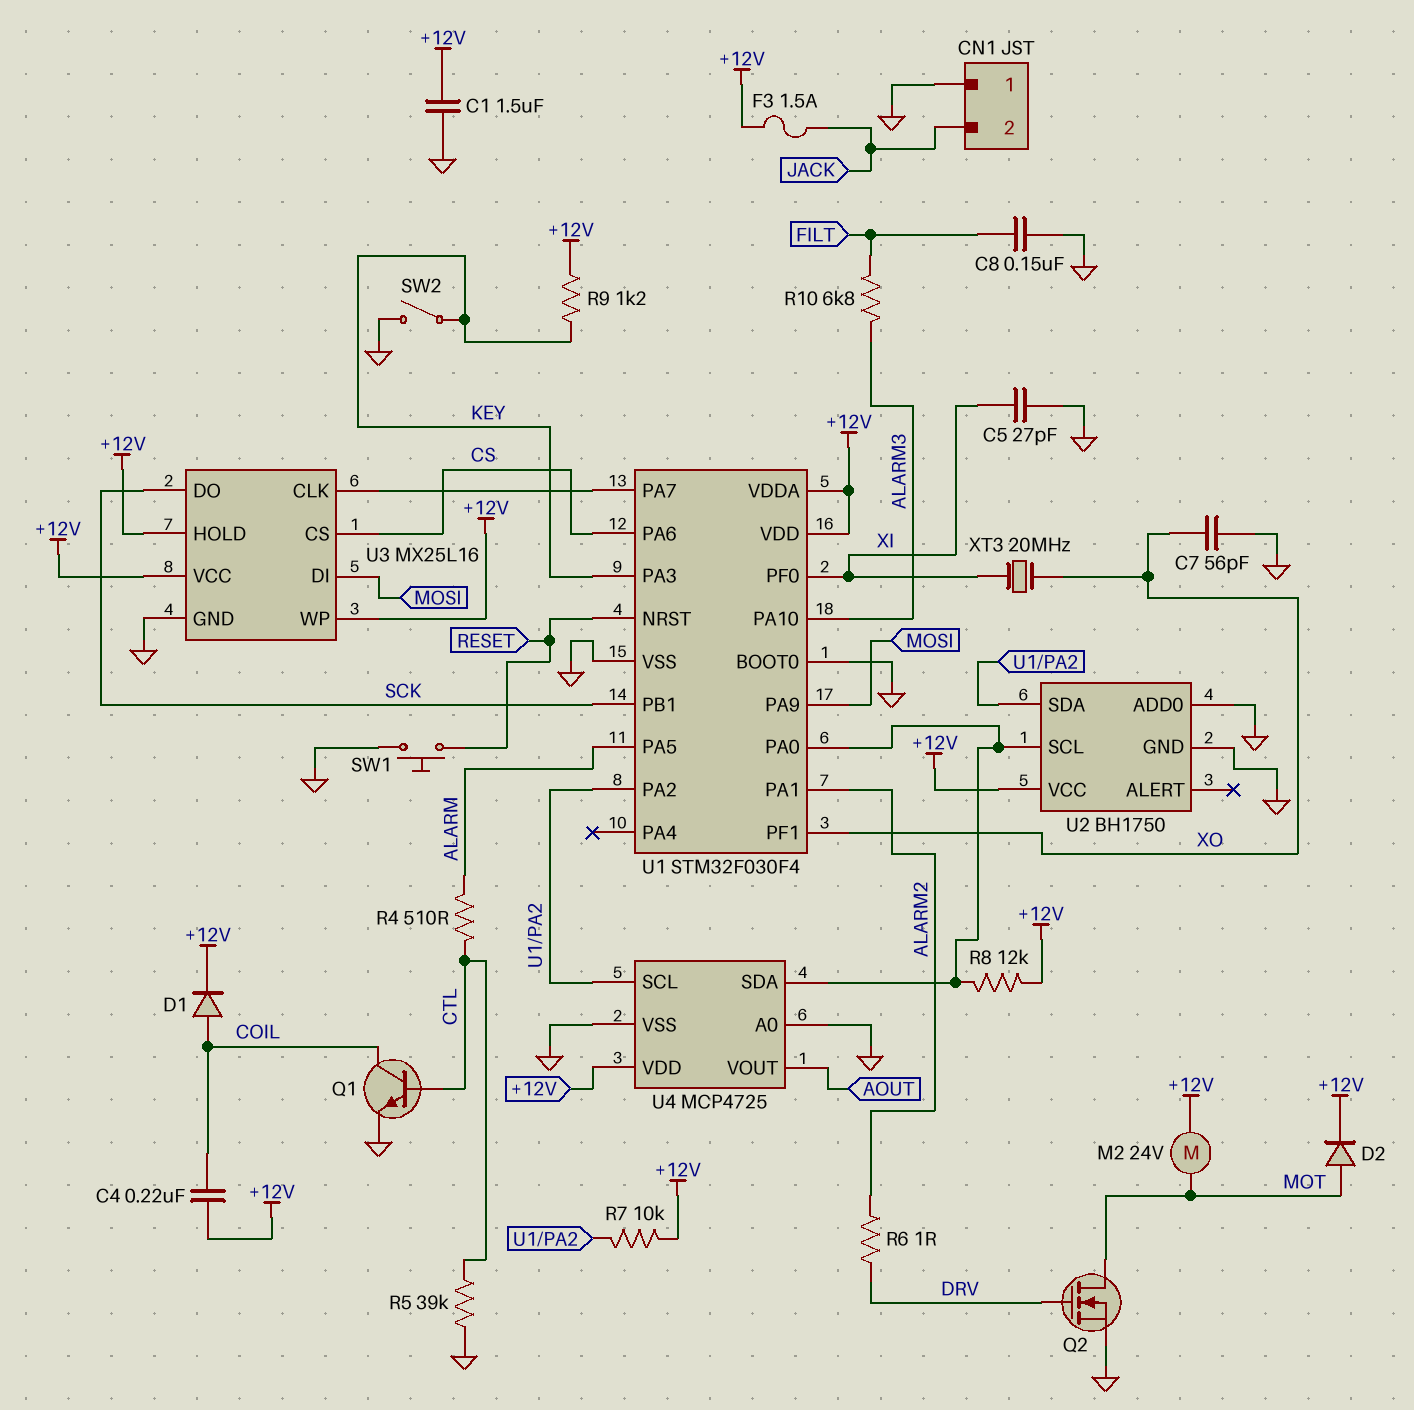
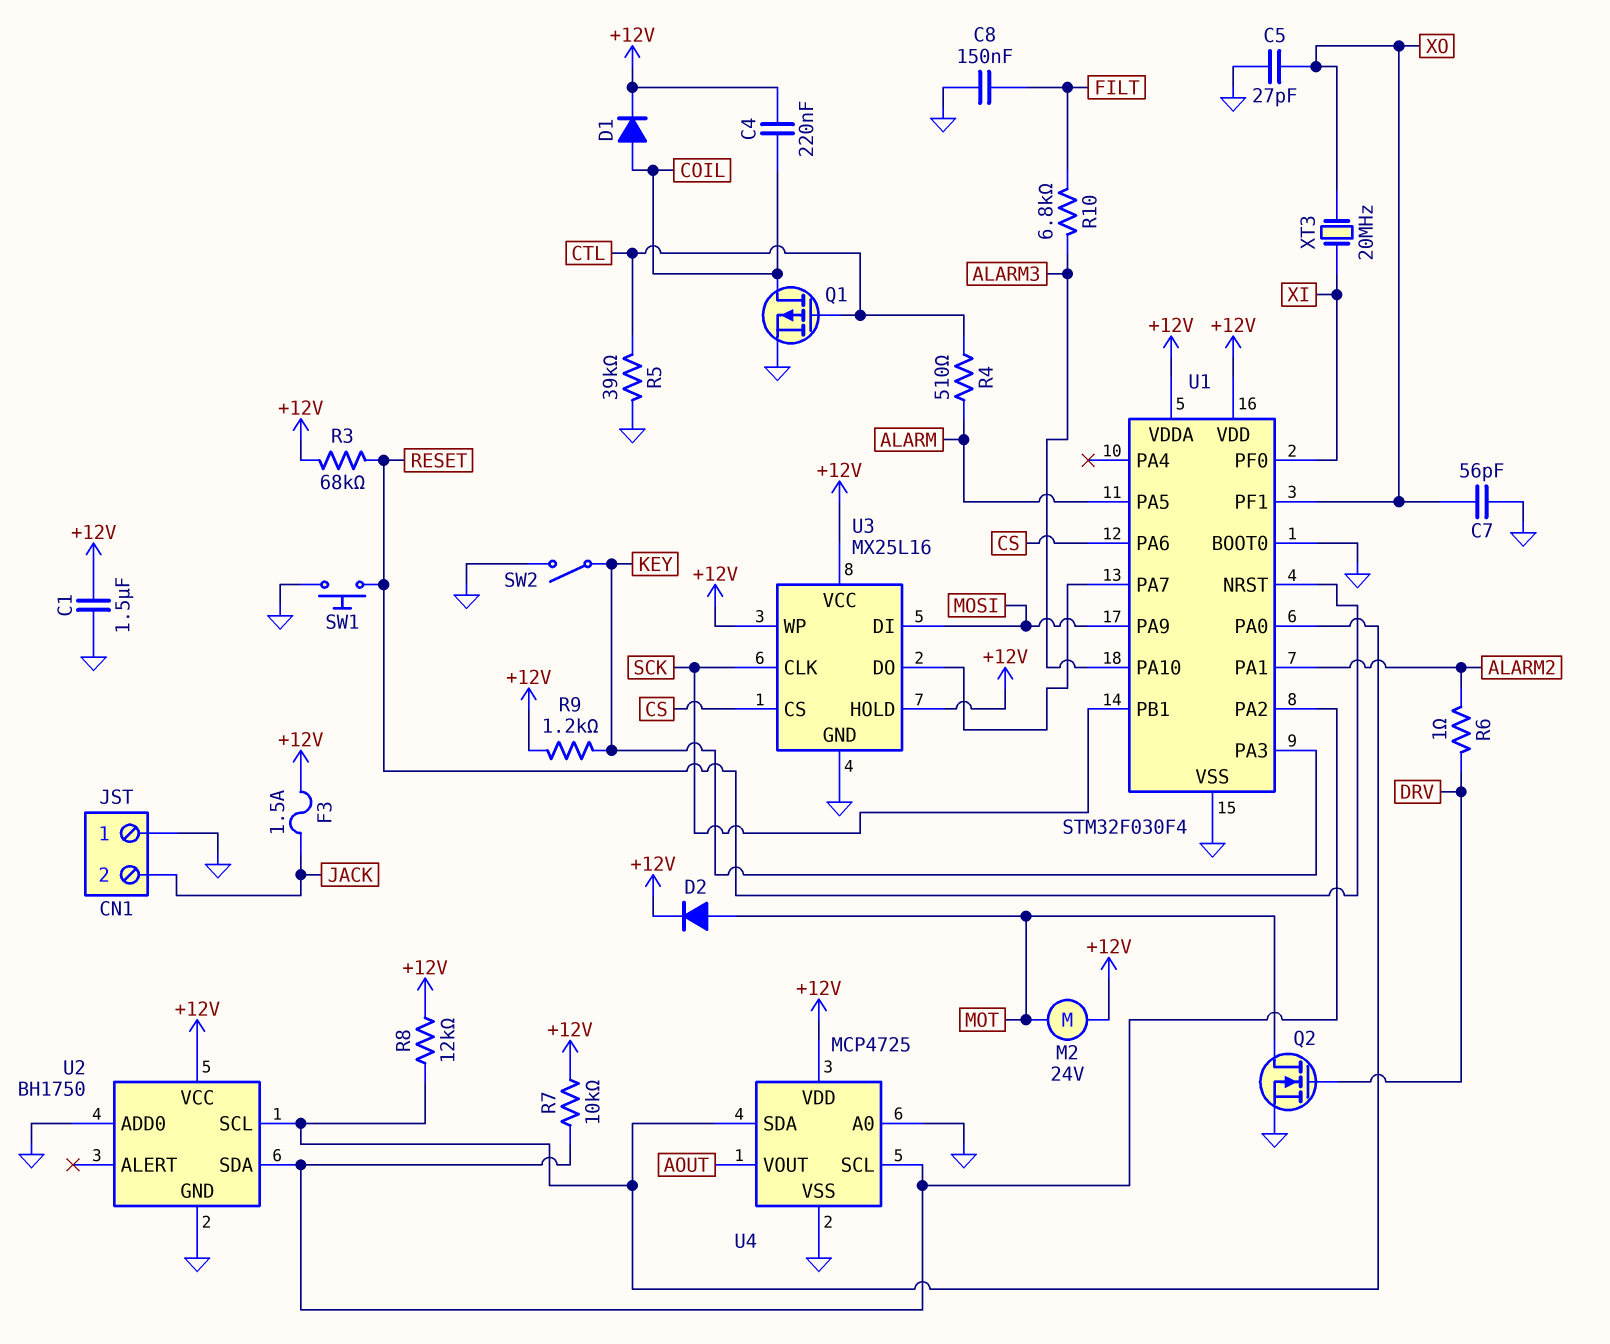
C5: 27pF (GND, XI) -> 27pF (GND, XO)
Q1: NPN (B CTL, C COIL, E GND) -> PMOS (G CTL, D COIL, S GND)
R3: none -> 68k (+12V, RESET)
U3 pin CLK: U1/PA7 -> SCK
U3 pin DO: SCK -> U1/PA7

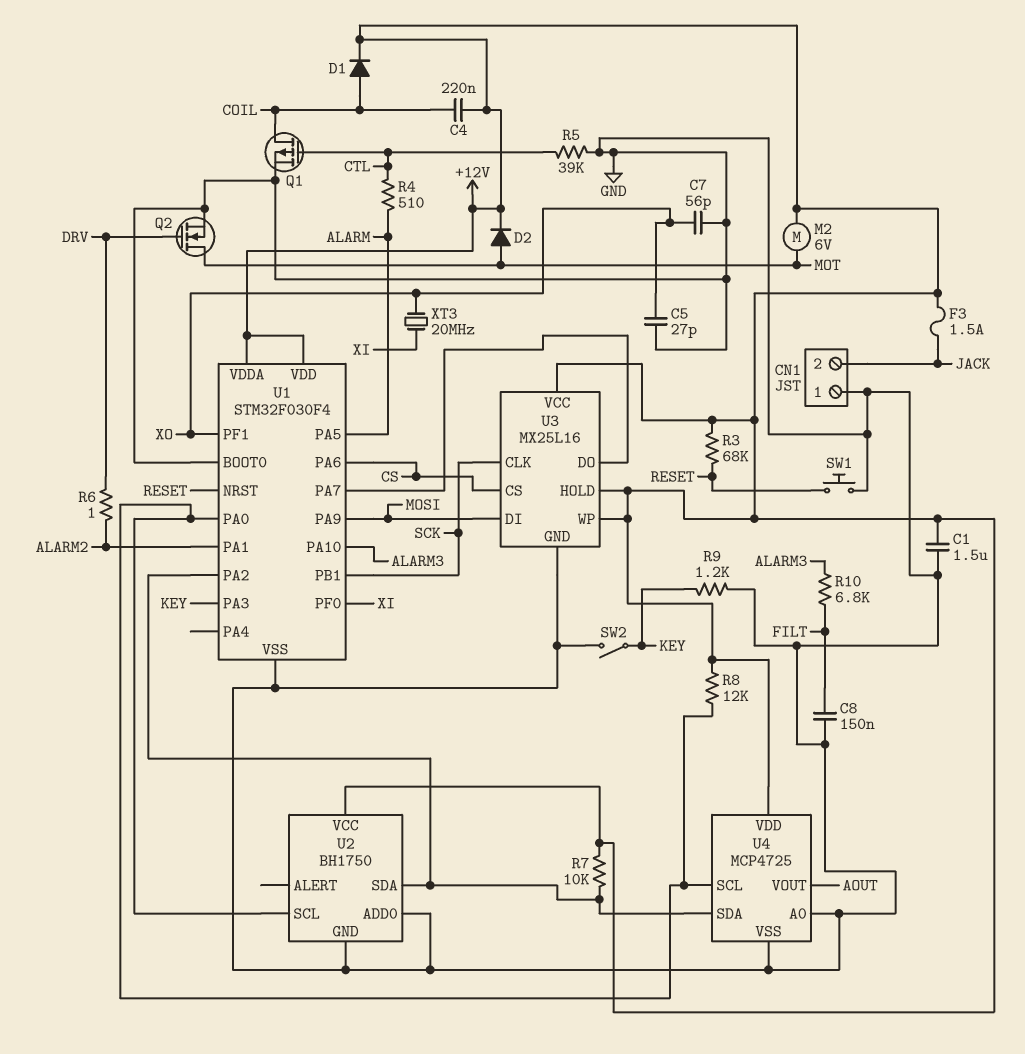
M2: motor 24V (+12V, MOT) -> motor 6V (+12V, MOT)
R9: 1.2k (+12V, KEY) -> 1.2k (GND, KEY)
U4 pin SCL: U1/PA2 -> U1/PA0
U4 pin SDA: U1/PA0 -> U1/PA2

